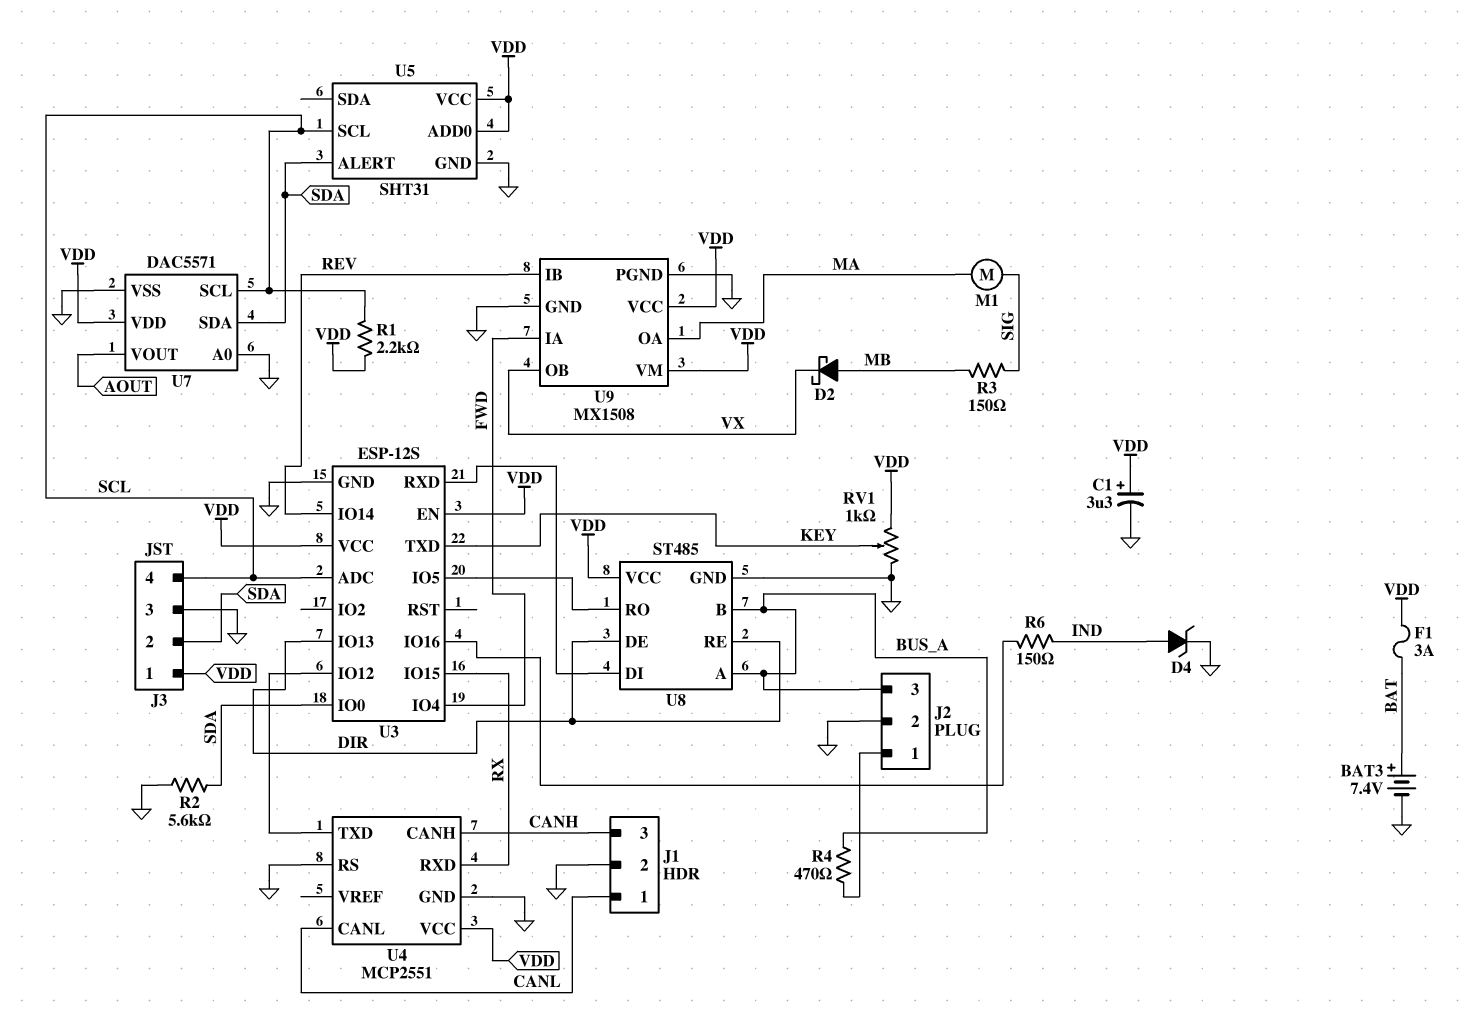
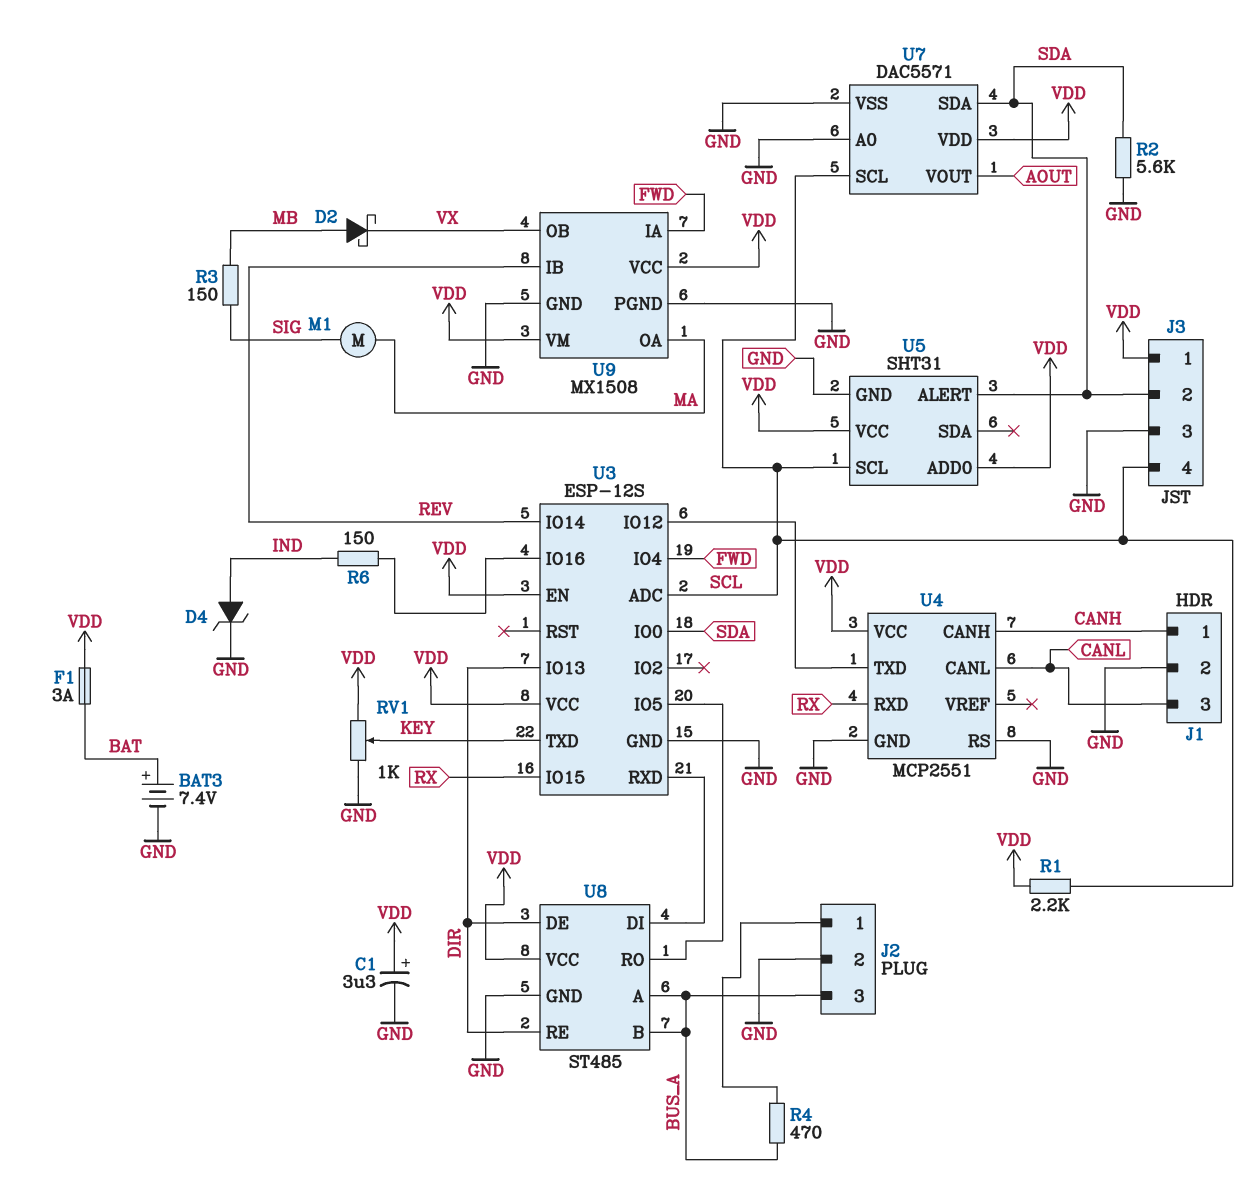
J1 pin 1: CANL -> CANH
J1 pin 3: CANH -> CANL

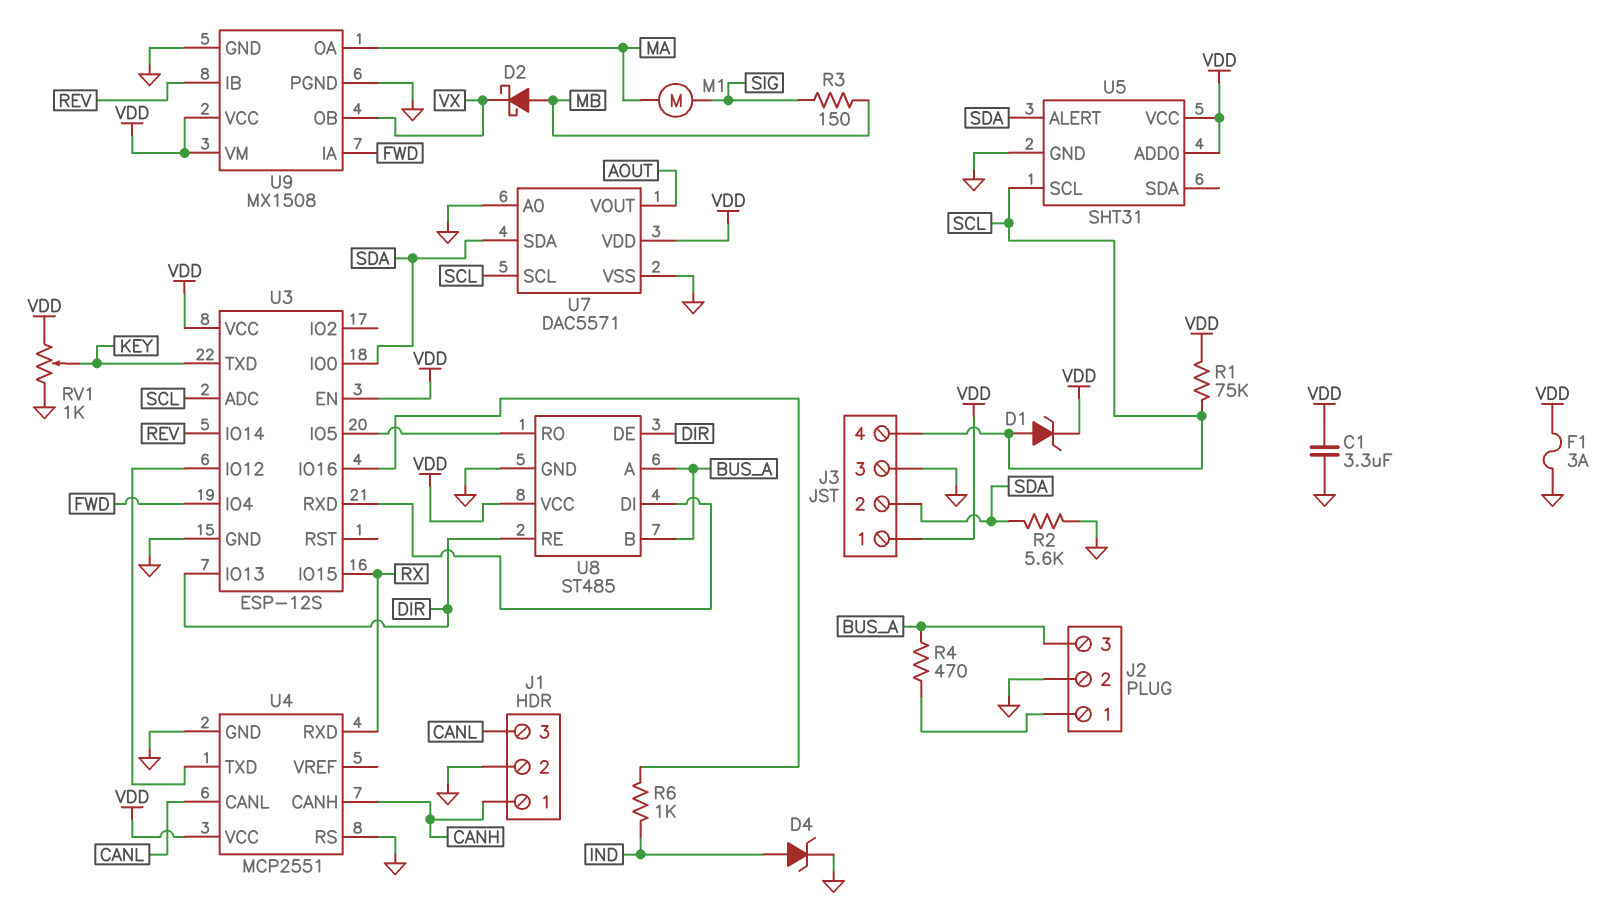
BAT3: 7.4V (plus BAT, minus GND) -> none
C1: 3.3uF (plus VDD, minus GND) -> 3.3uF (GND, VDD)
D1: none -> zener (A SCL, K VDD)
F1: 3A (BAT, VDD) -> 3A (GND, VDD)
R1: 2.2k (SCL, VDD) -> 75k (SCL, VDD)
R6: 150 (IND, U3/IO16) -> 1k (IND, U3/IO16)

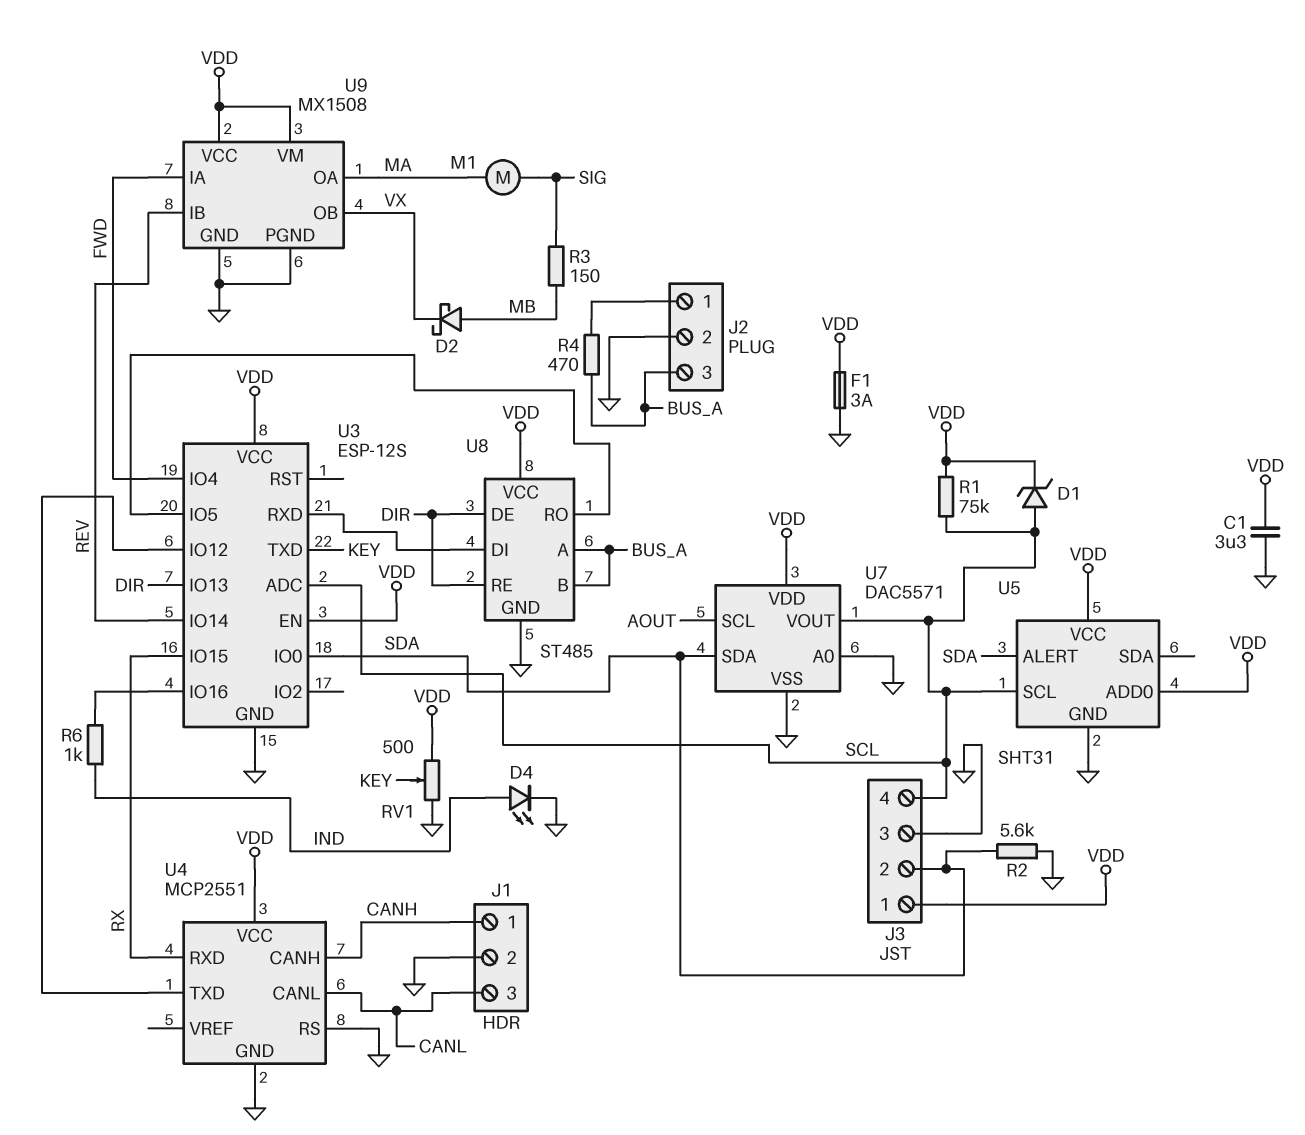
D4: zener (A IND, K GND) -> LED (A IND, K GND)
RV1: 1k (GND, VDD, wiper KEY) -> 500 (GND, VDD, wiper KEY)
U7 pin SCL: SCL -> AOUT
U7 pin VOUT: AOUT -> SCL

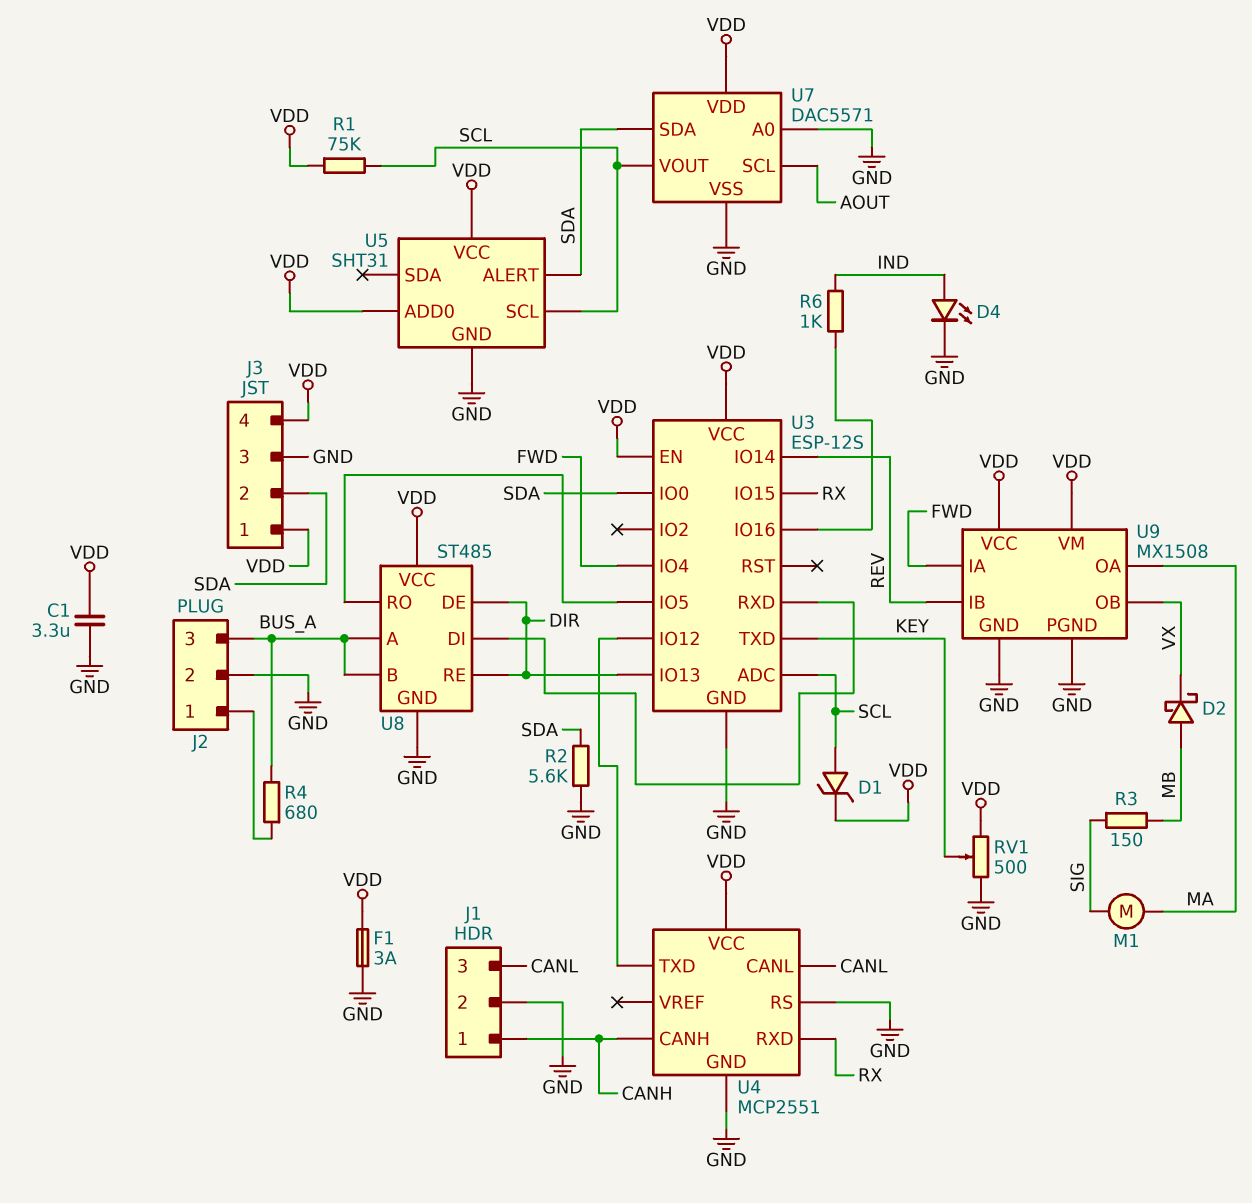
J3 pin 4: SCL -> VDD
R4: 470 (BUS_A, J2/1) -> 680 (BUS_A, J2/1)

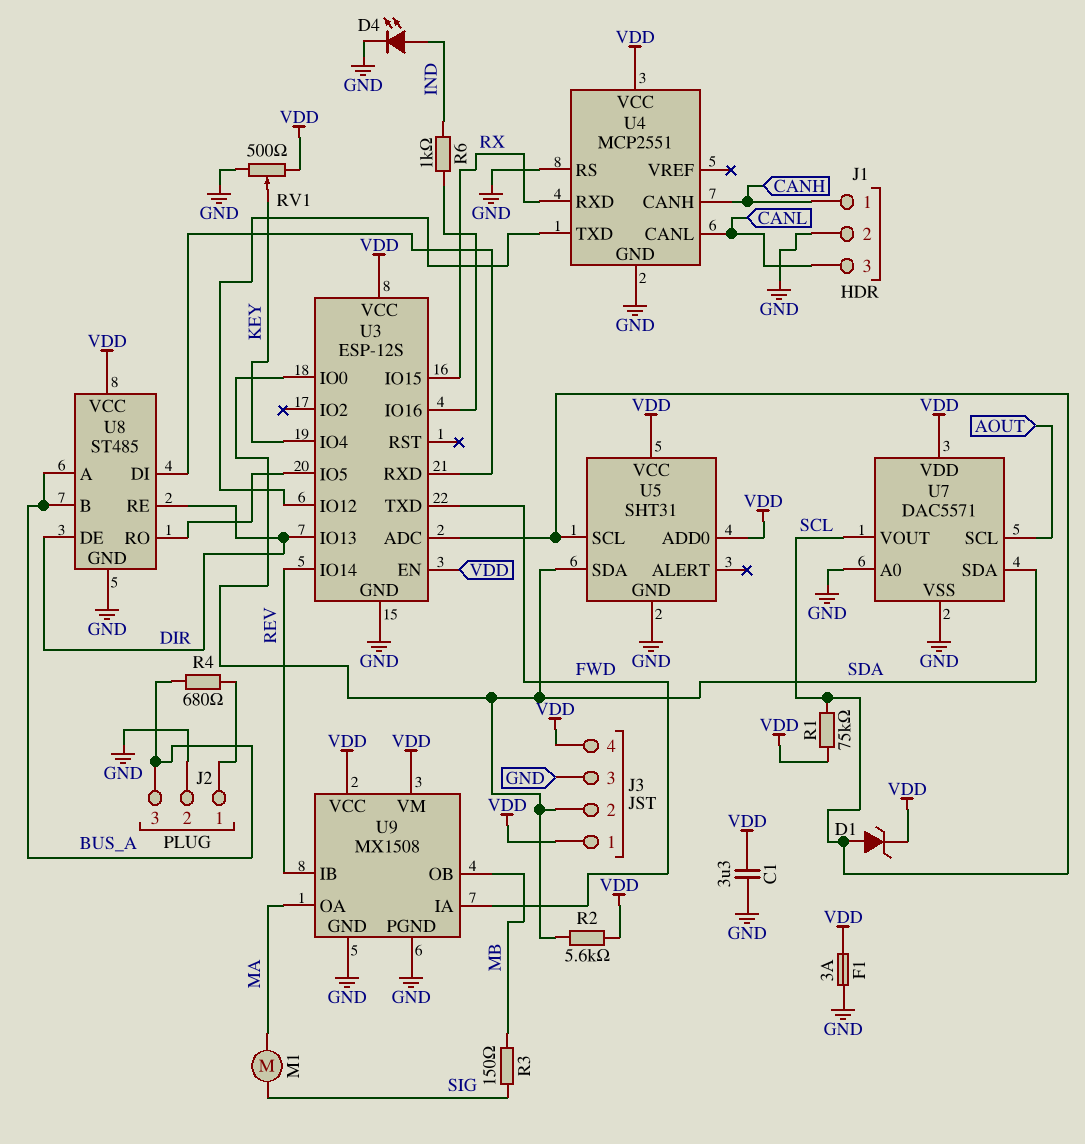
D2: schottky (A MB, K VX) -> none
R2: 5.6k (GND, SDA) -> 5.6k (SDA, VDD)
U3 pin IO4: FWD -> KEY
U3 pin TXD: KEY -> FWD
U5 pin ALERT: SDA -> none
U5 pin SDA: none -> SDA
U9 pin OB: VX -> MB

